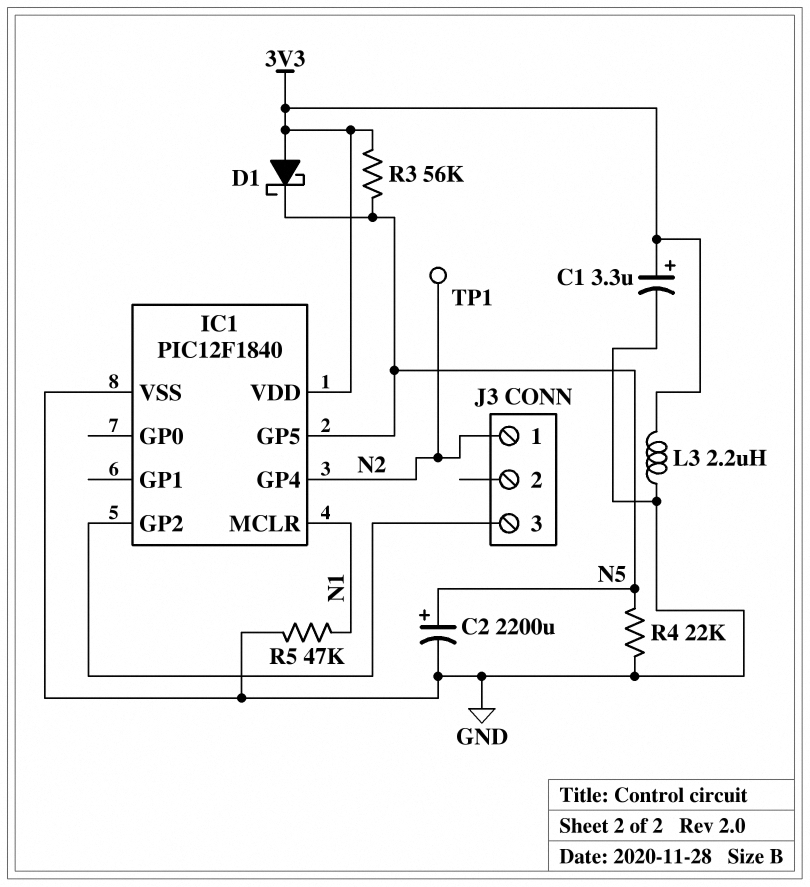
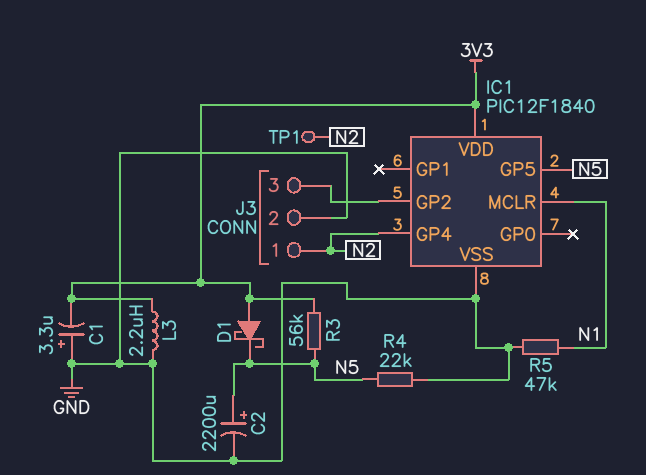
C1: 3.3uF (plus 3V3, minus GND) -> 3.3uF (plus GND, minus 3V3)
J3 pin 2: none -> GND

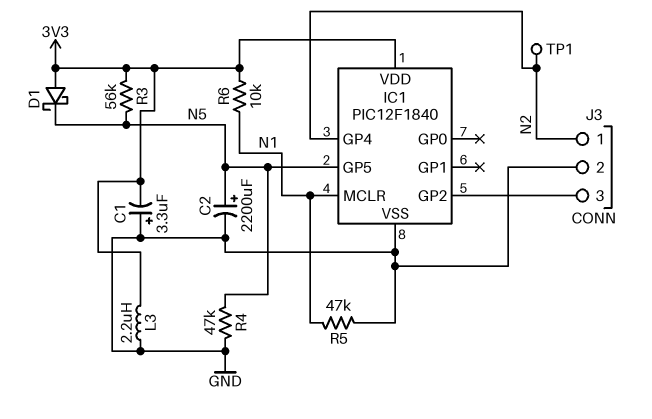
R4: 22k (GND, N5) -> 47k (GND, N5)
R6: none -> 10k (3V3, N1)

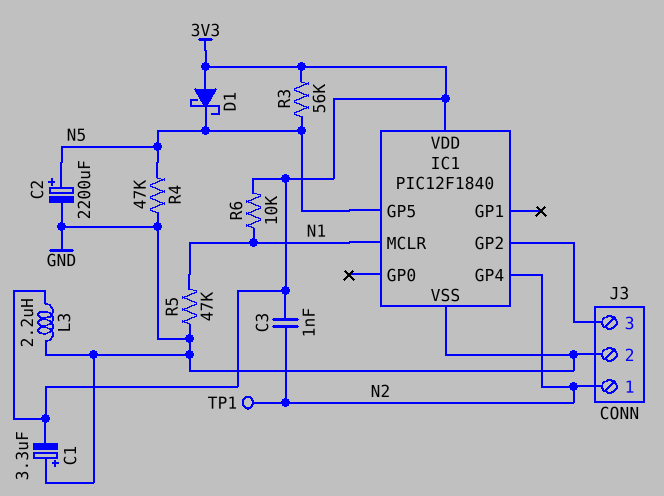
C3: none -> 1nF (3V3, N2)

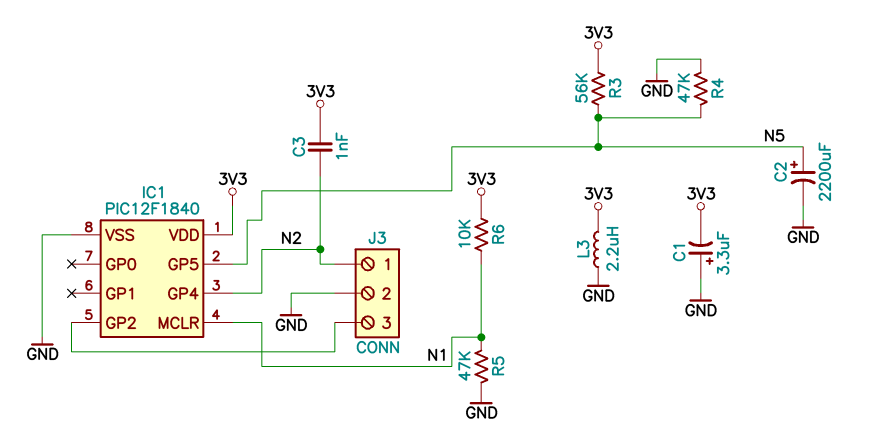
D1: schottky (A 3V3, K N5) -> none
TP1: test point (N2) -> none

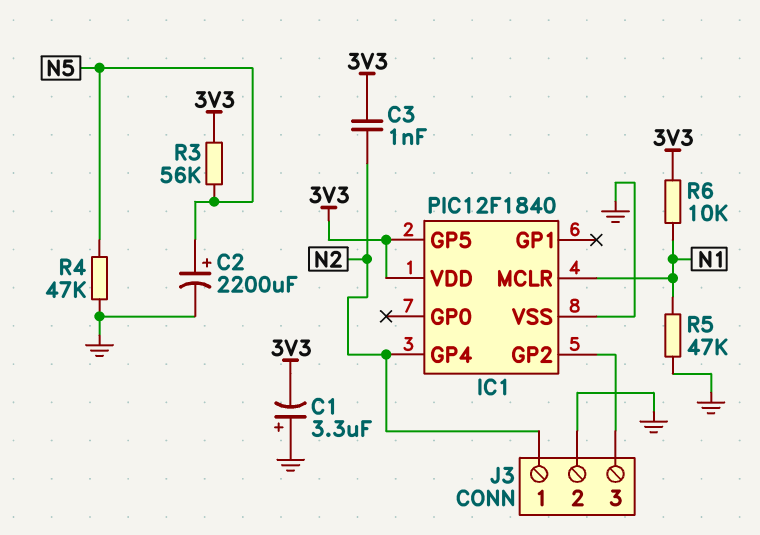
IC1 pin GP5: N5 -> 3V3
L3: 2.2uH (3V3, GND) -> none

